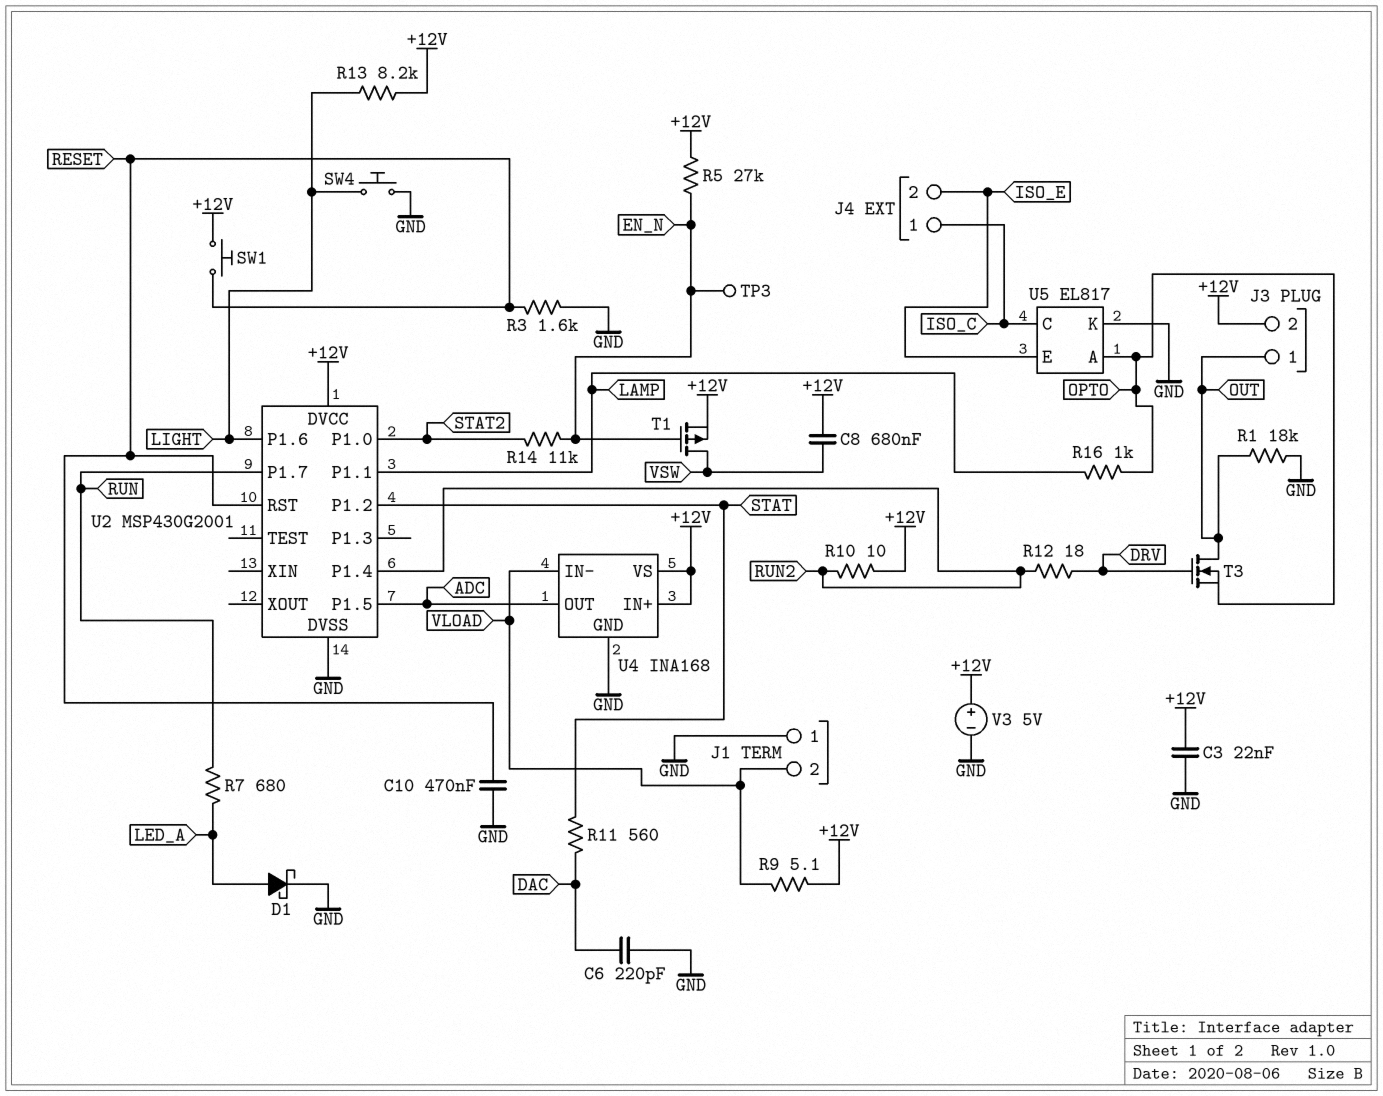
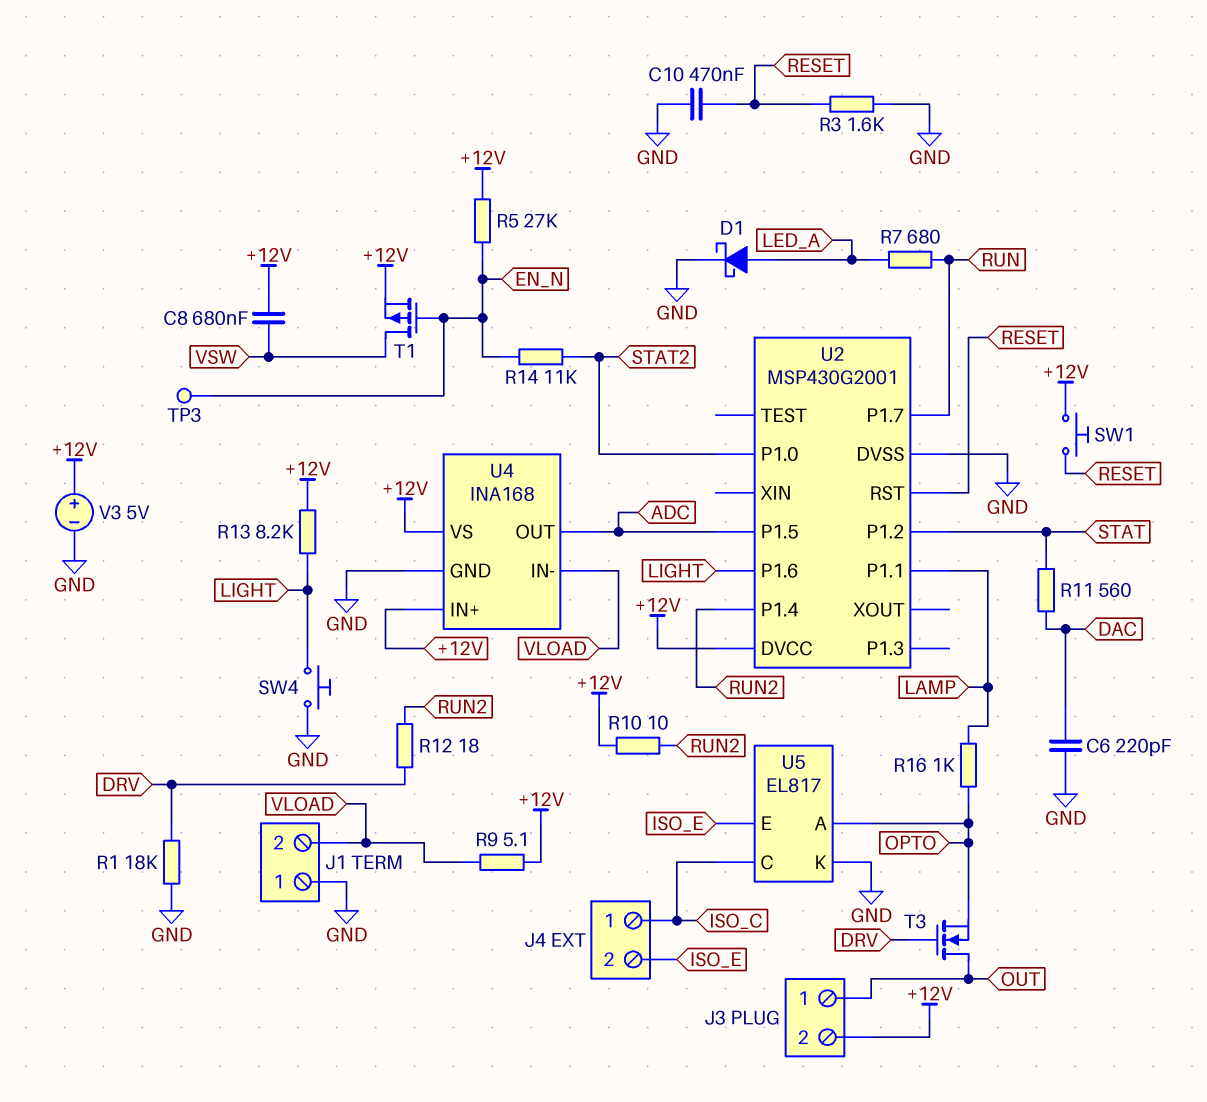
C3: 22nF (+12V, GND) -> none
R1: 18k (GND, OUT) -> 18k (DRV, GND)

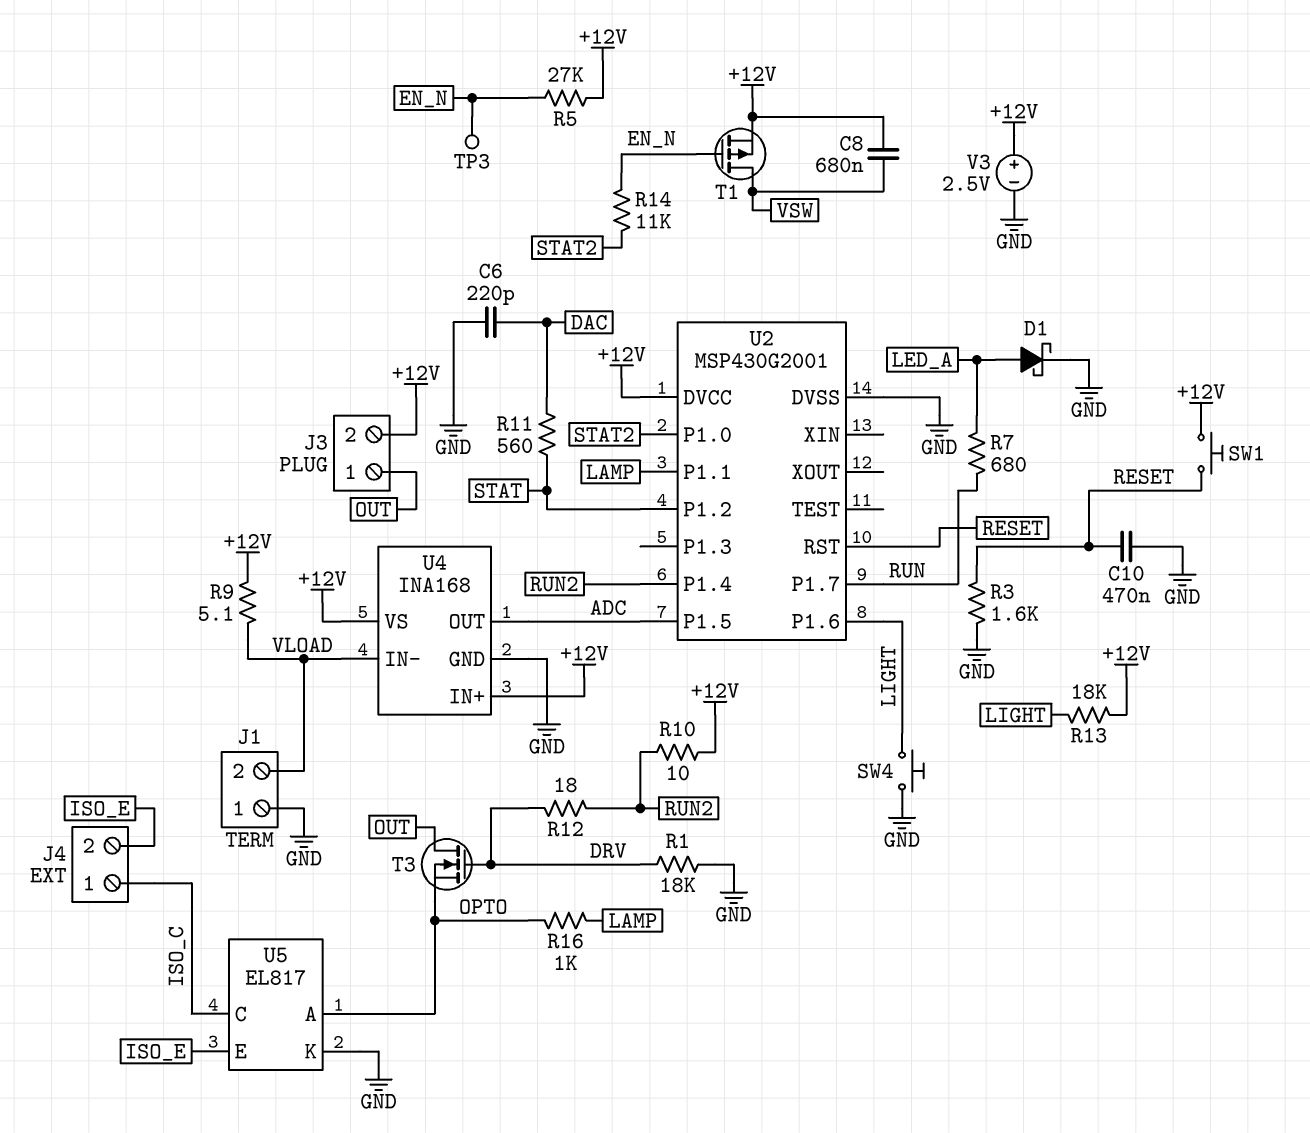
R13: 8.2k (+12V, LIGHT) -> 18k (+12V, LIGHT)
V3: 5V (plus +12V, minus GND) -> 2.5V (plus +12V, minus GND)

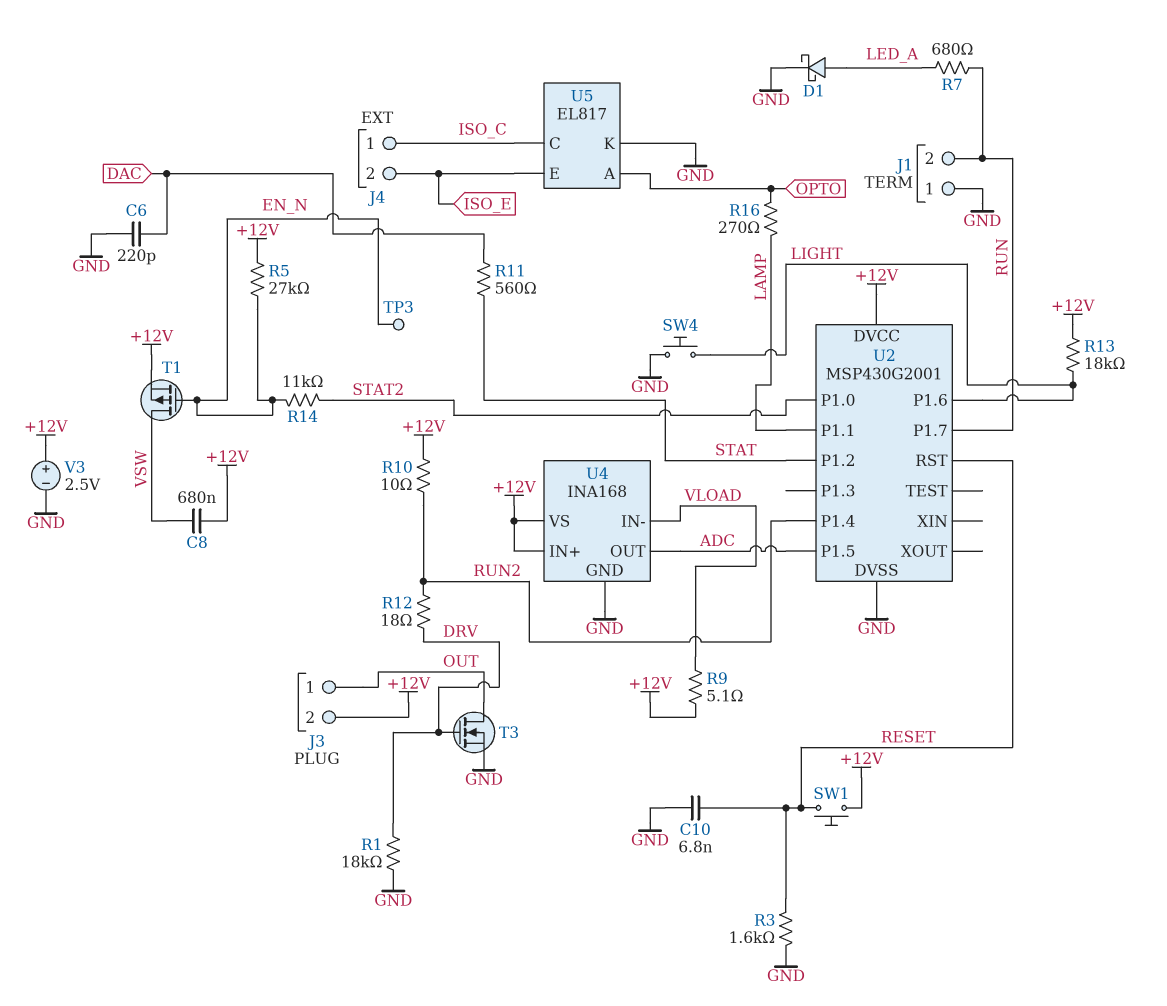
C10: 470nF (GND, RESET) -> 6.8nF (GND, RESET)
J1 pin 2: VLOAD -> RUN
R16: 1k (LAMP, OPTO) -> 270 (LAMP, OPTO)
T3: NMOS (G DRV, D OUT, S OPTO) -> NMOS (G DRV, D OUT, S GND)

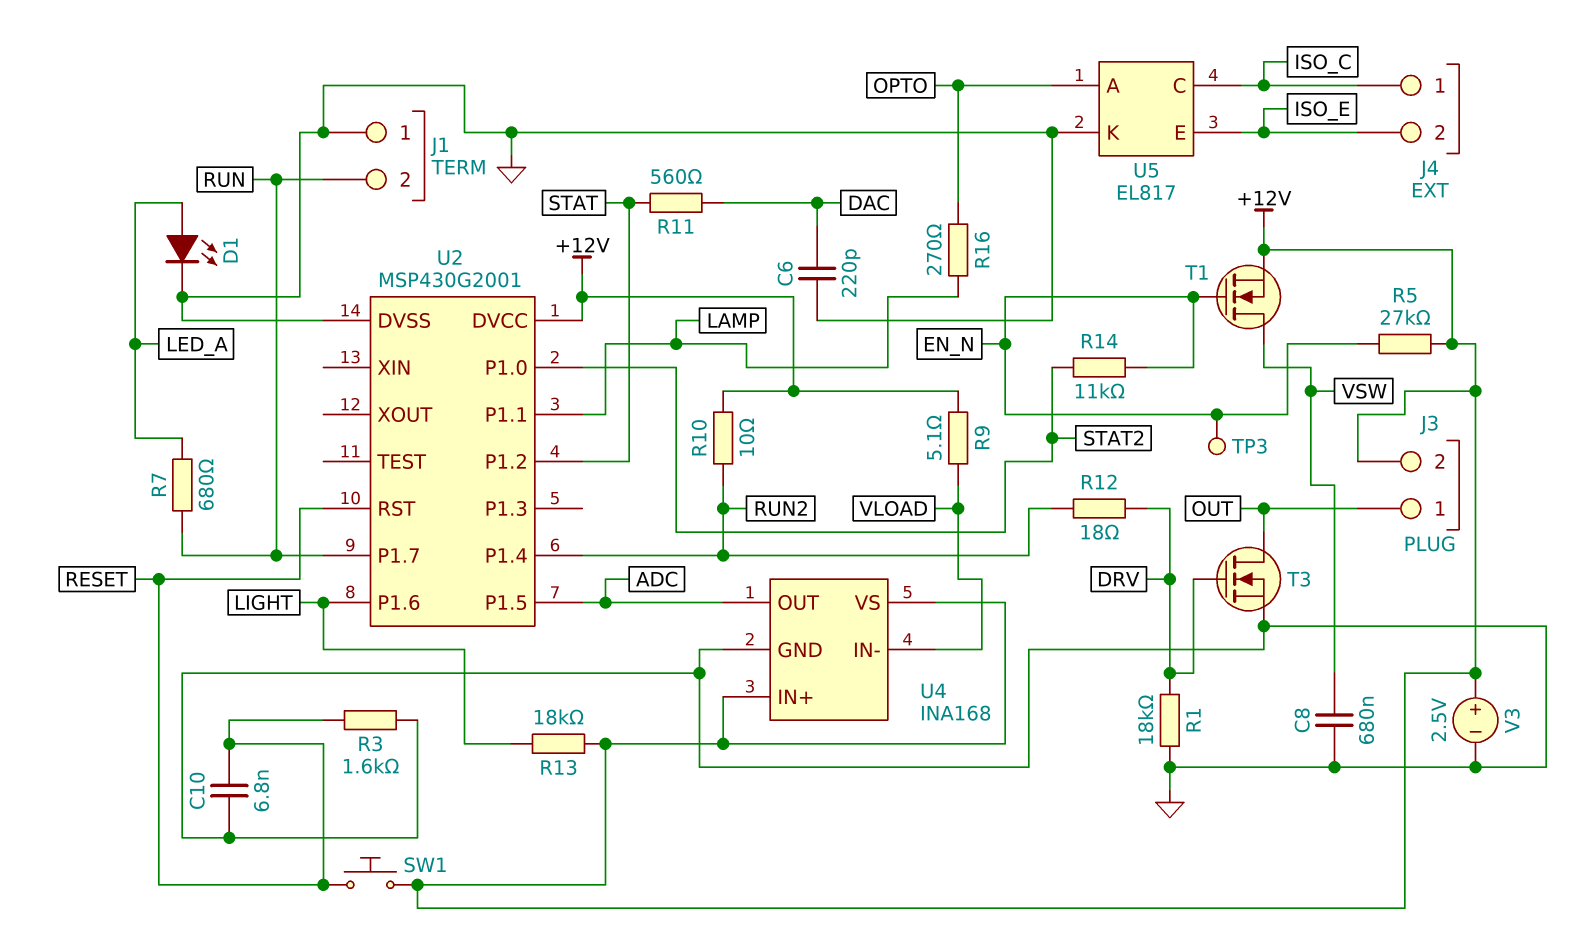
C8: 680nF (+12V, VSW) -> 680nF (GND, VSW)
D1: schottky (A LED_A, K GND) -> LED (A LED_A, K GND)
SW4: button (GND, LIGHT) -> none
T1: PMOS (G EN_N, D VSW, S +12V) -> NMOS (G EN_N, D VSW, S +12V)

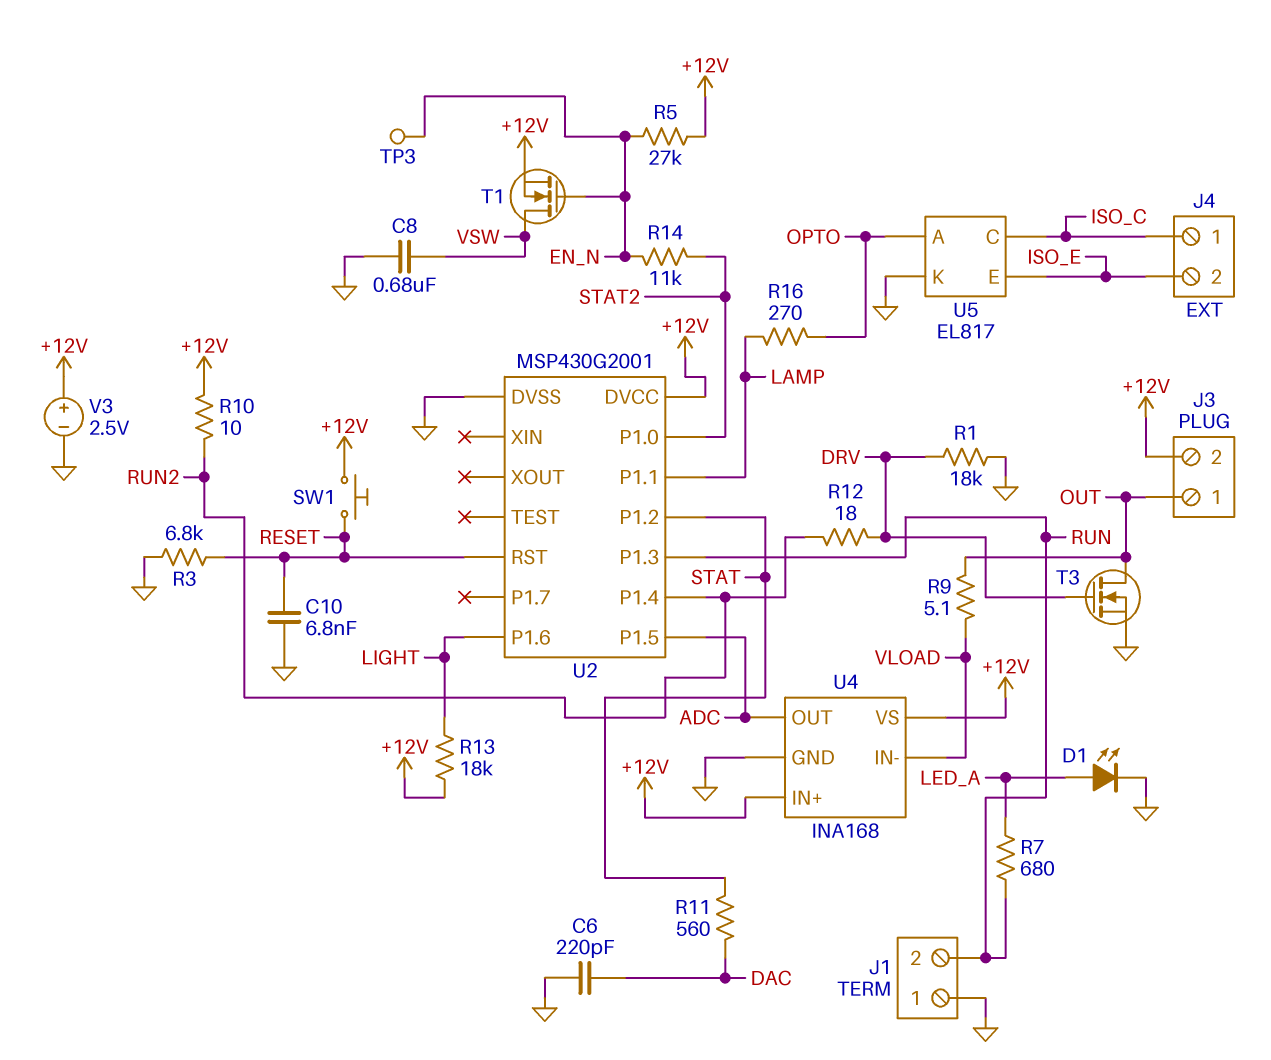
R3: 1.6k (GND, RESET) -> 6.8k (GND, RESET)
R9: 5.1 (+12V, VLOAD) -> 5.1 (OUT, VLOAD)
U2 pin P1.3: none -> RUN
U2 pin P1.7: RUN -> none

